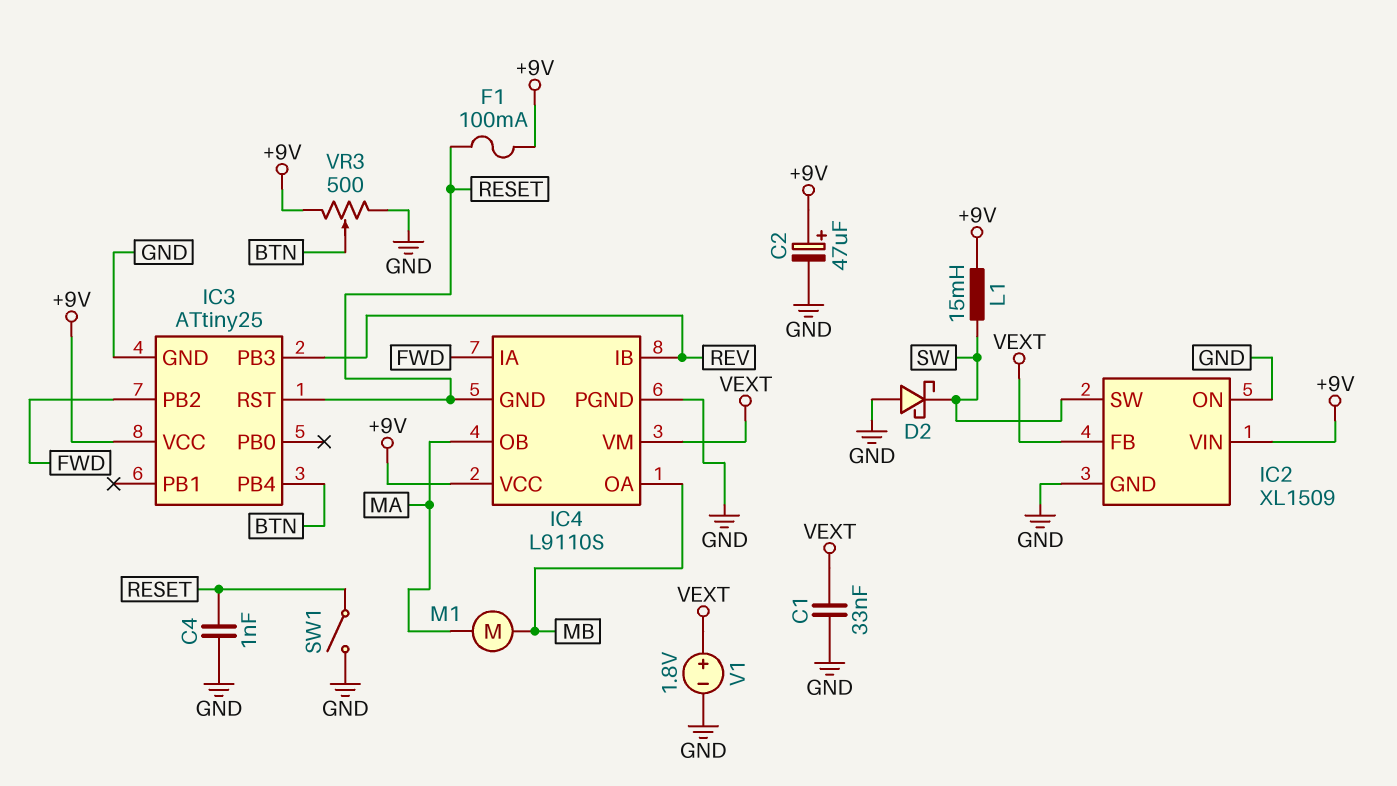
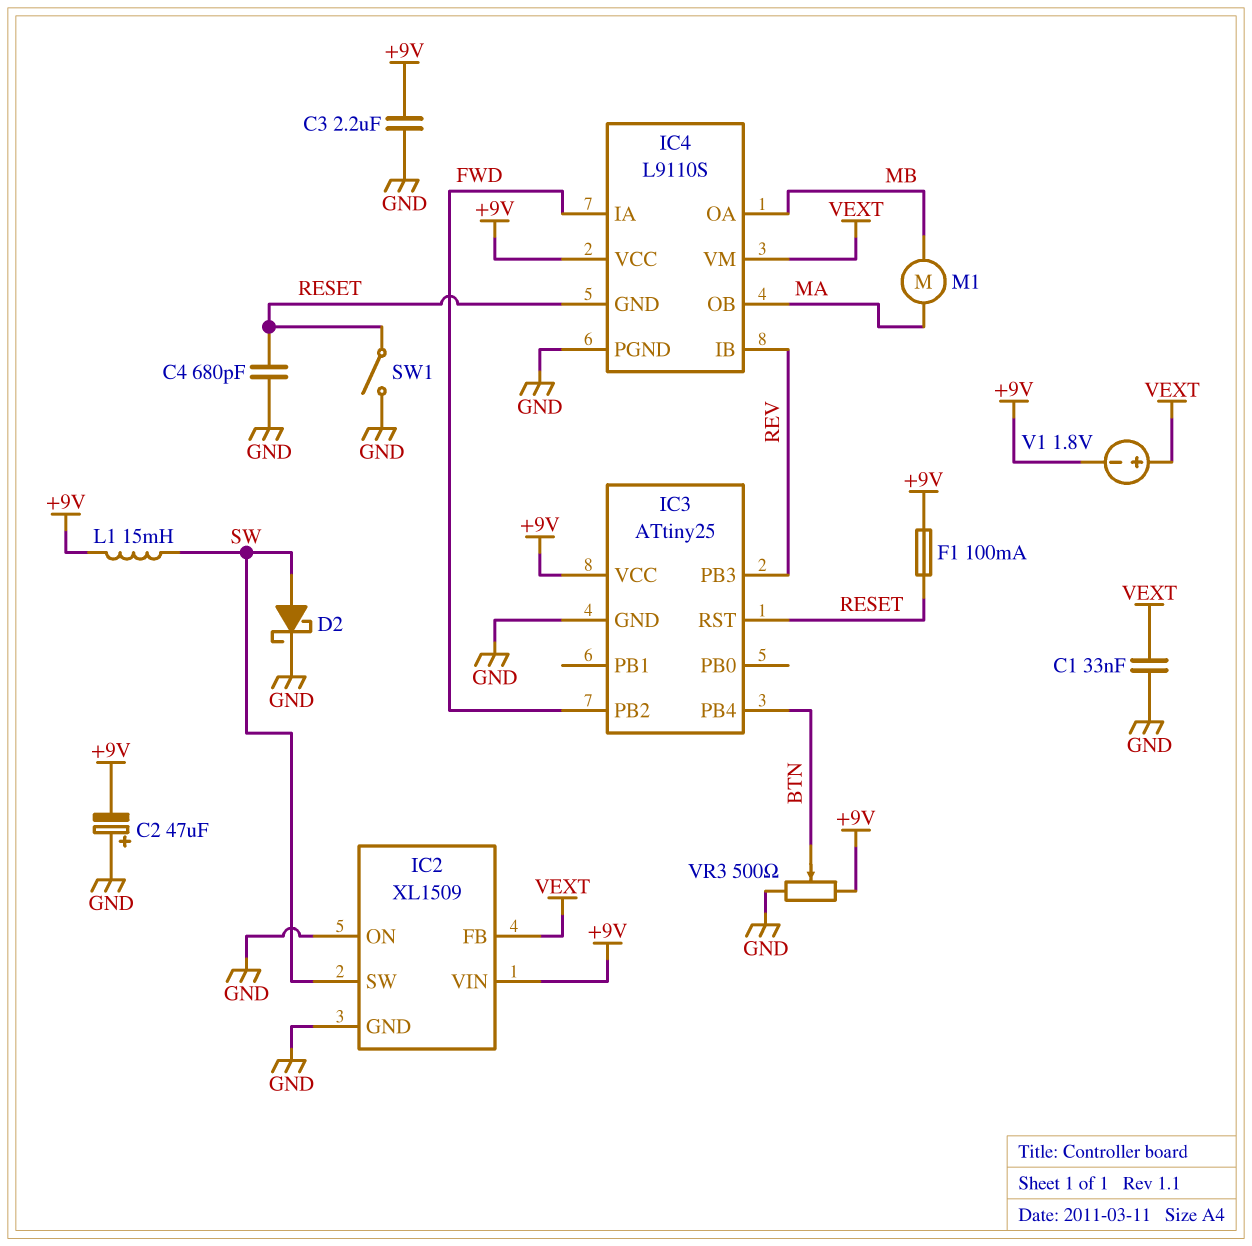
C2: 47uF (plus +9V, minus GND) -> 47uF (plus GND, minus +9V)
C3: none -> 2.2uF (+9V, GND)
C4: 1nF (GND, RESET) -> 680pF (GND, RESET)
D2: schottky (A GND, K SW) -> schottky (A SW, K GND)
V1: 1.8V (plus VEXT, minus GND) -> 1.8V (plus VEXT, minus +9V)

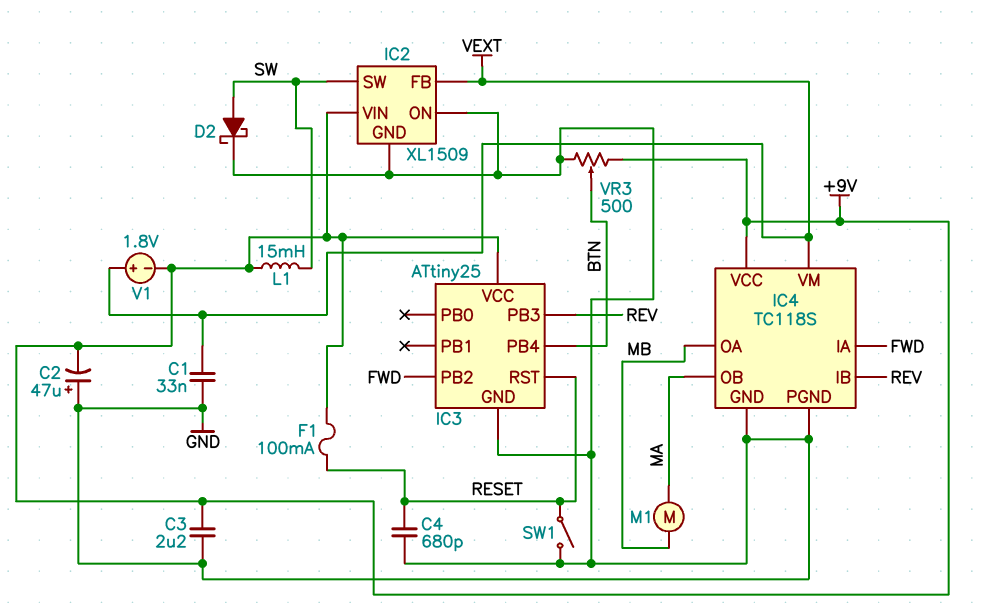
IC4: L9110S -> TC118S
IC4 pin GND: RESET -> GND

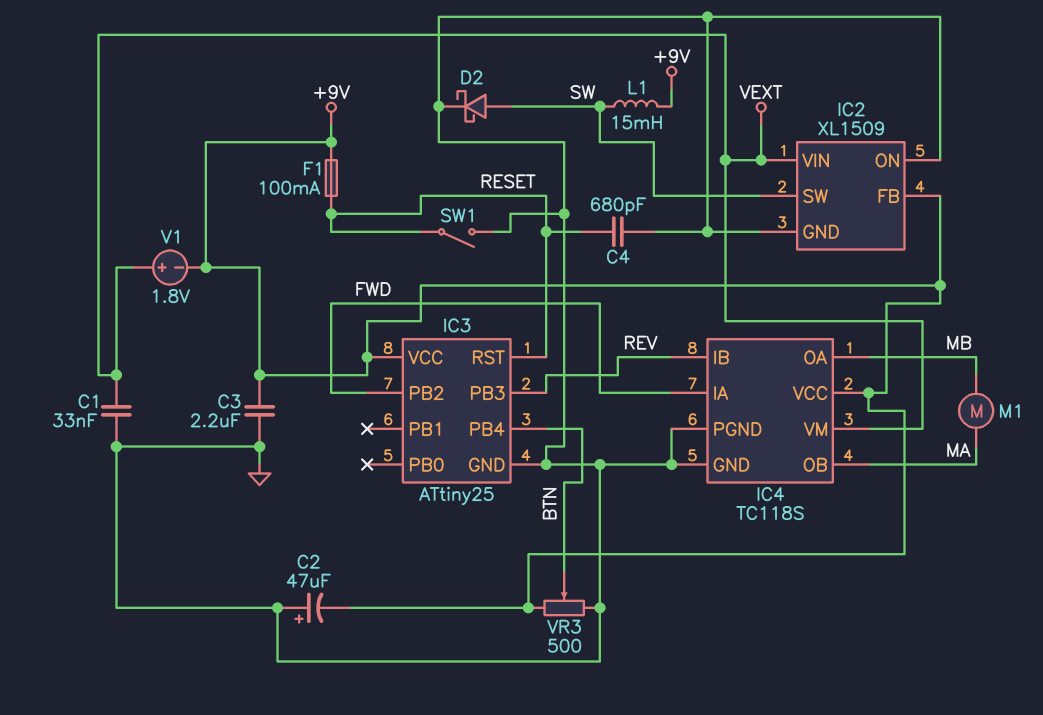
IC2 pin FB: VEXT -> +9V
IC2 pin VIN: +9V -> VEXT

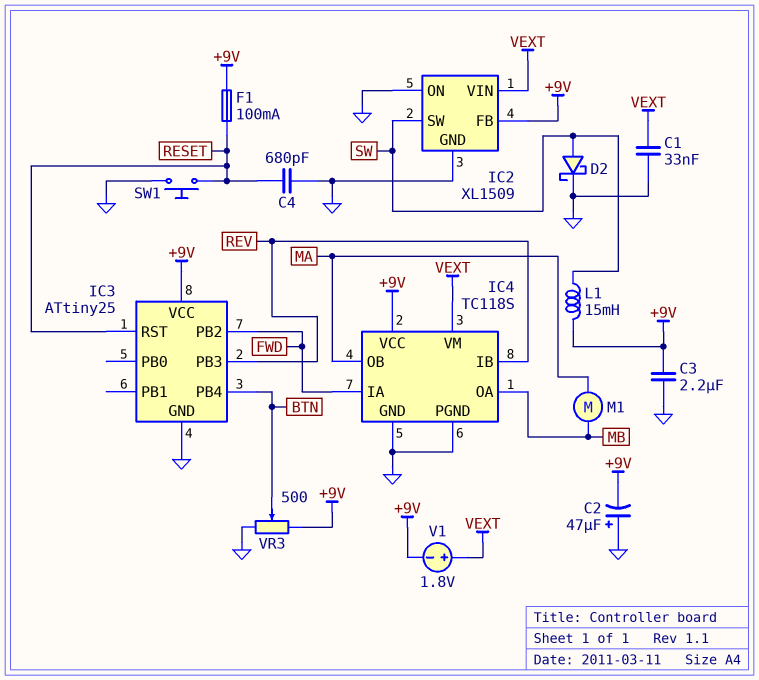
SW1: switch (GND, RESET) -> button (GND, RESET)

